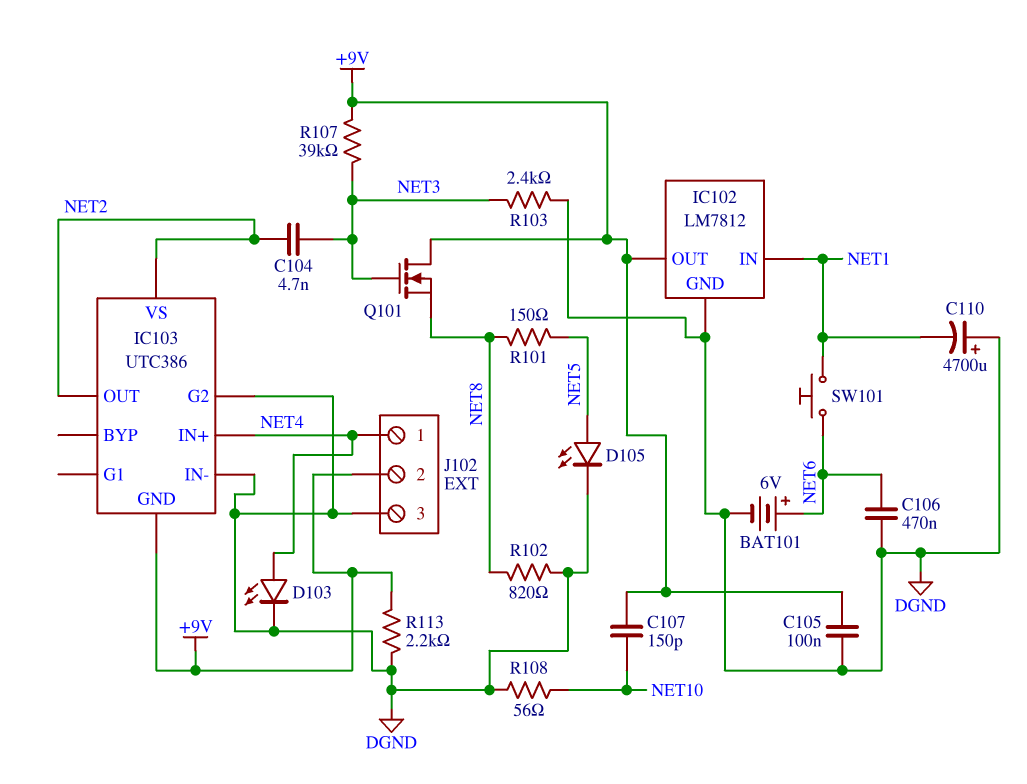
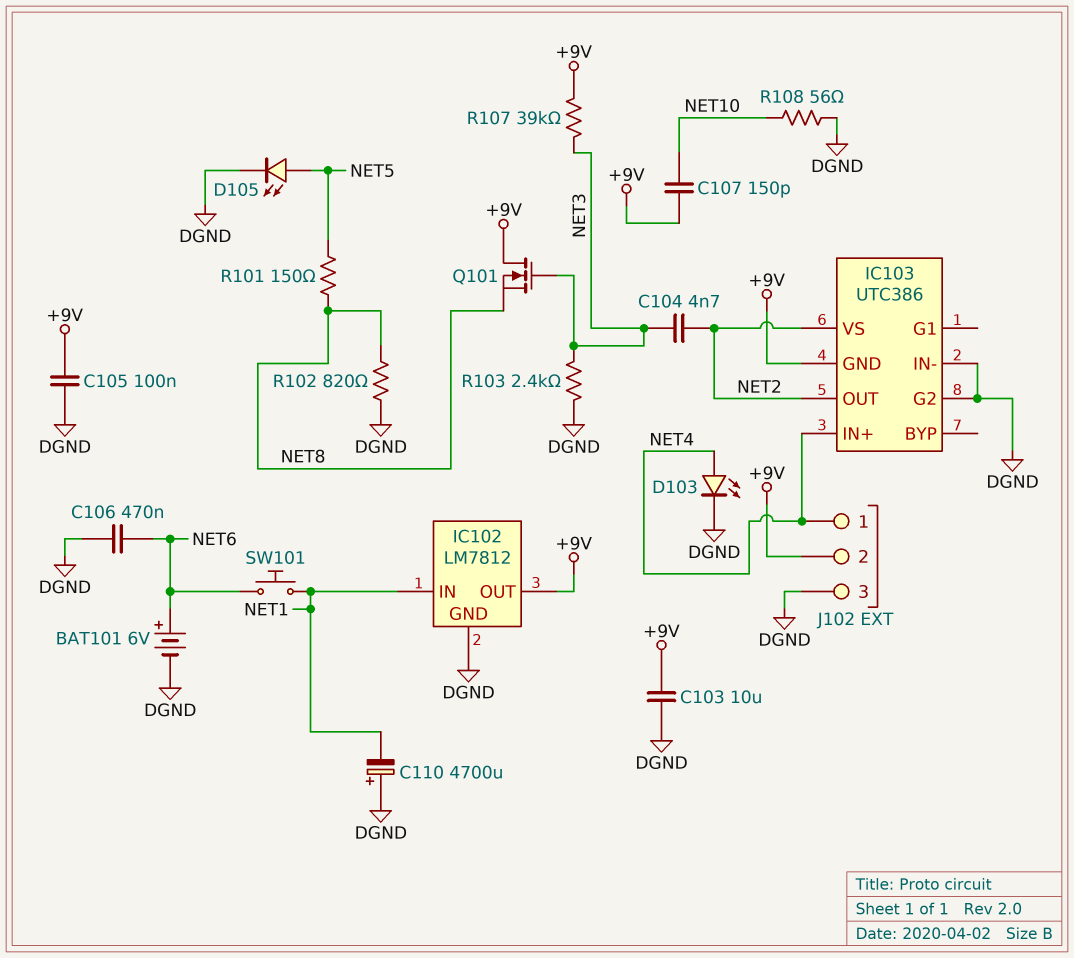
C103: none -> 10uF (+9V, DGND)
R113: 2.2k (+9V, DGND) -> none

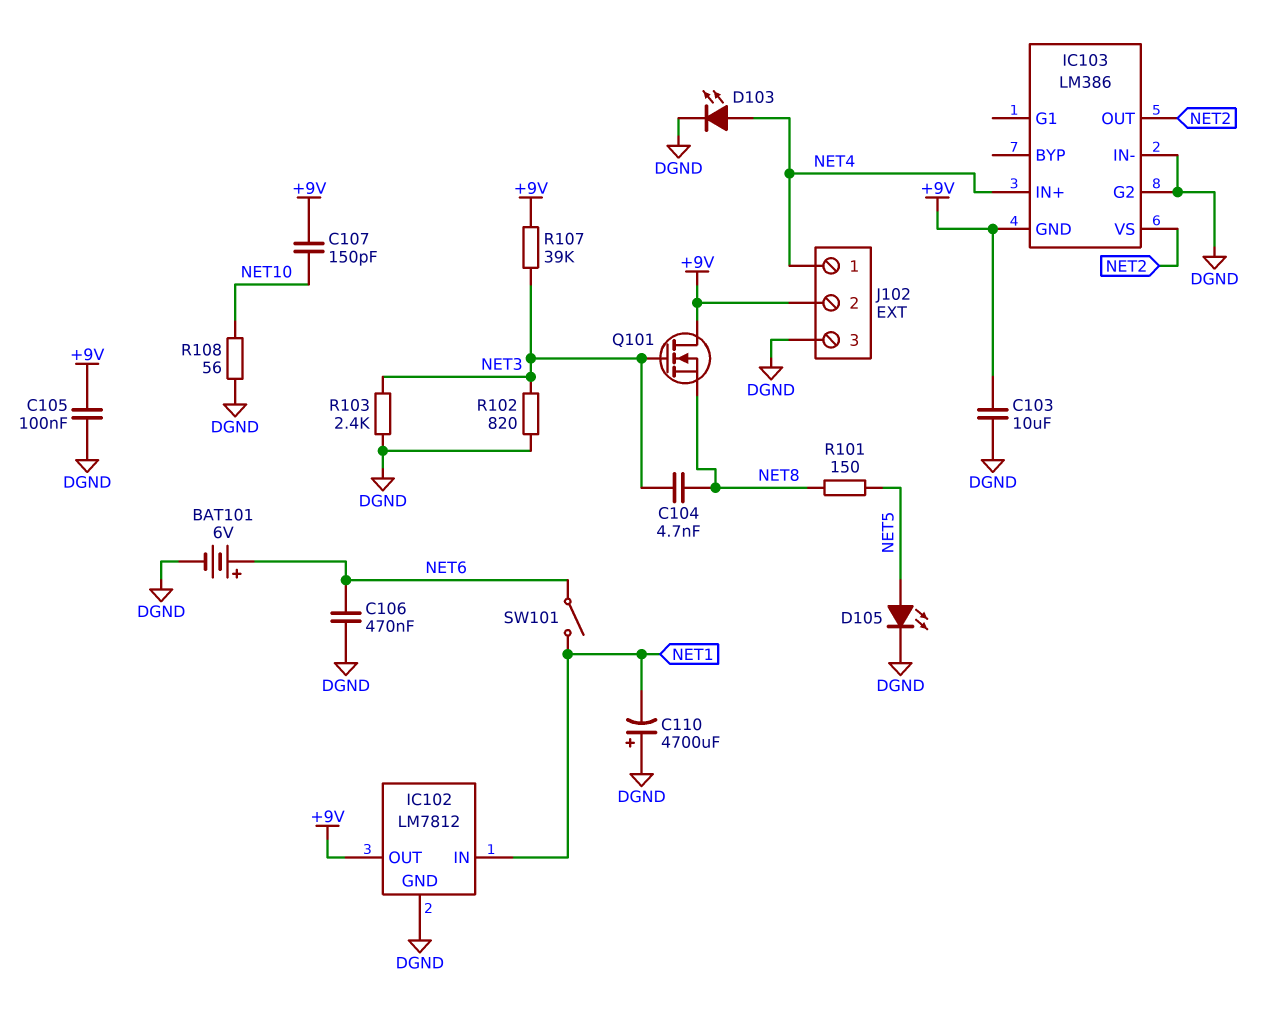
C104: 4.7nF (NET2, NET3) -> 4.7nF (NET3, NET8)
IC103: UTC386 -> LM386
R102: 820 (DGND, NET8) -> 820 (DGND, NET3)
SW101: button (NET1, NET6) -> switch (NET1, NET6)

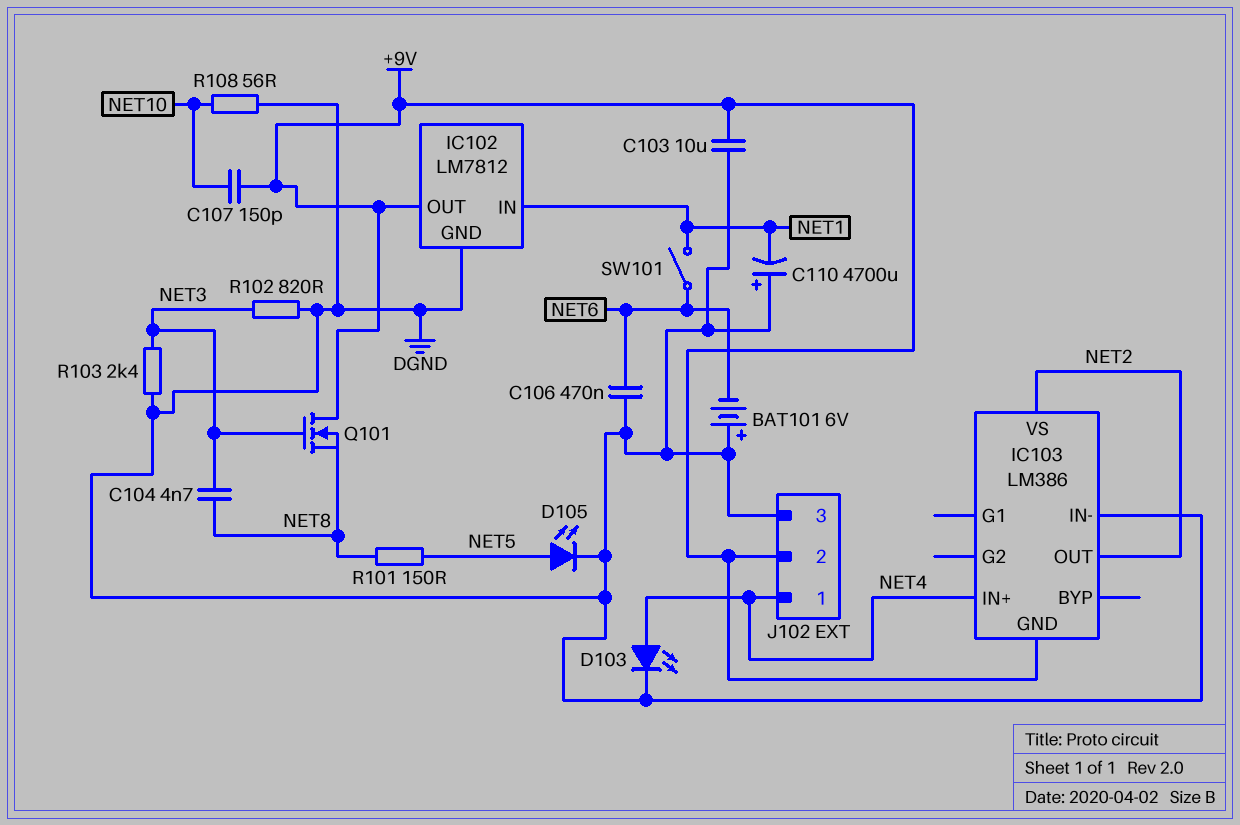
BAT101: 6V (plus NET6, minus DGND) -> 6V (plus DGND, minus NET6)
C105: 100nF (+9V, DGND) -> none
IC103 pin G2: DGND -> none
R107: 39k (+9V, NET3) -> none

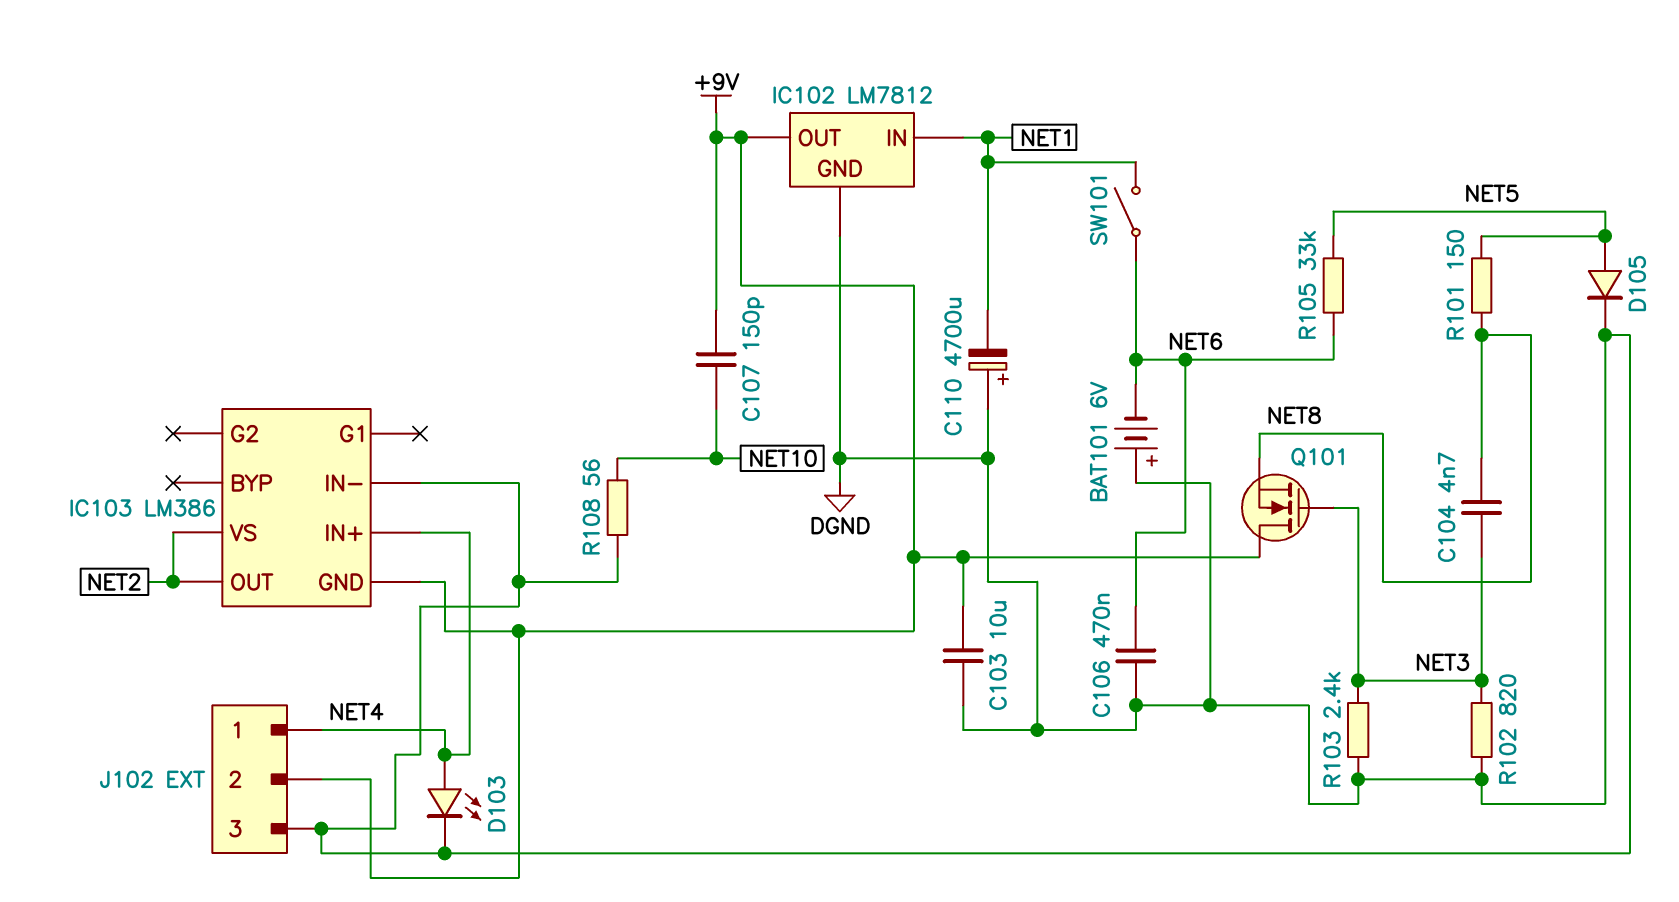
D105: LED (A NET5, K DGND) -> diode (A NET5, K DGND)
R105: none -> 33k (NET5, NET6)

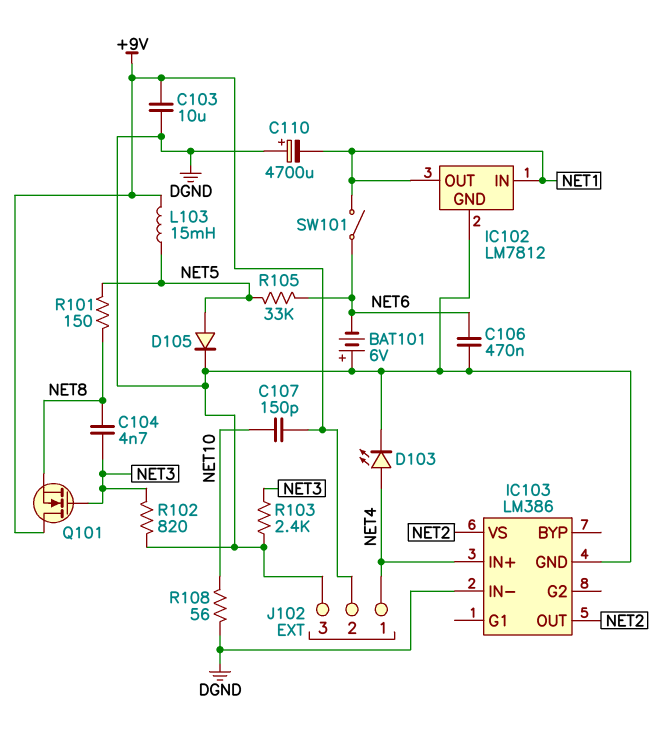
IC102 pin OUT: +9V -> NET1
IC103 pin GND: +9V -> DGND
L103: none -> 15mH (+9V, NET5)

